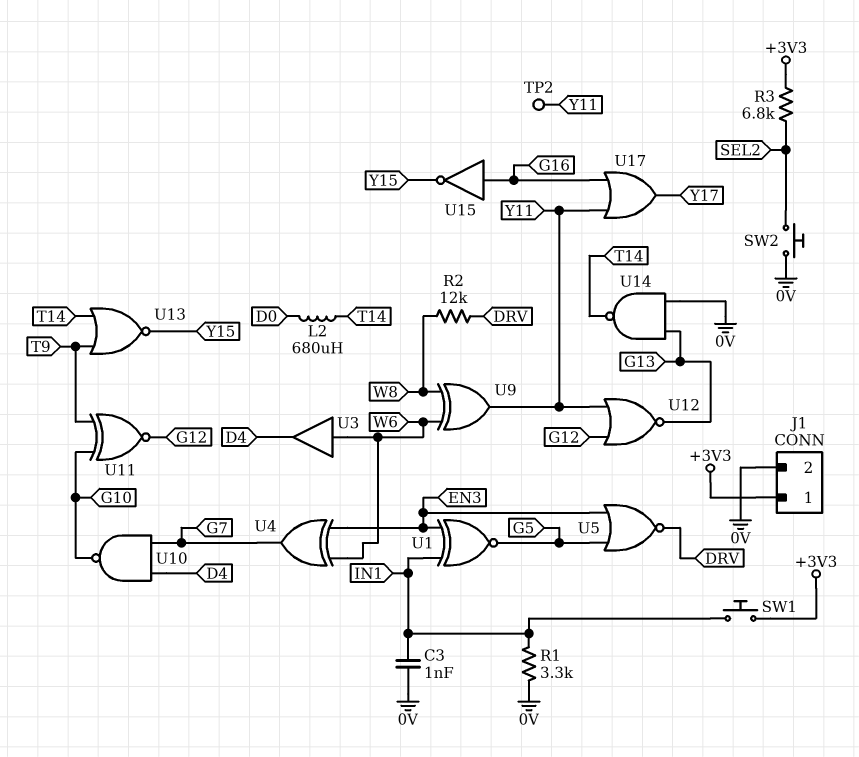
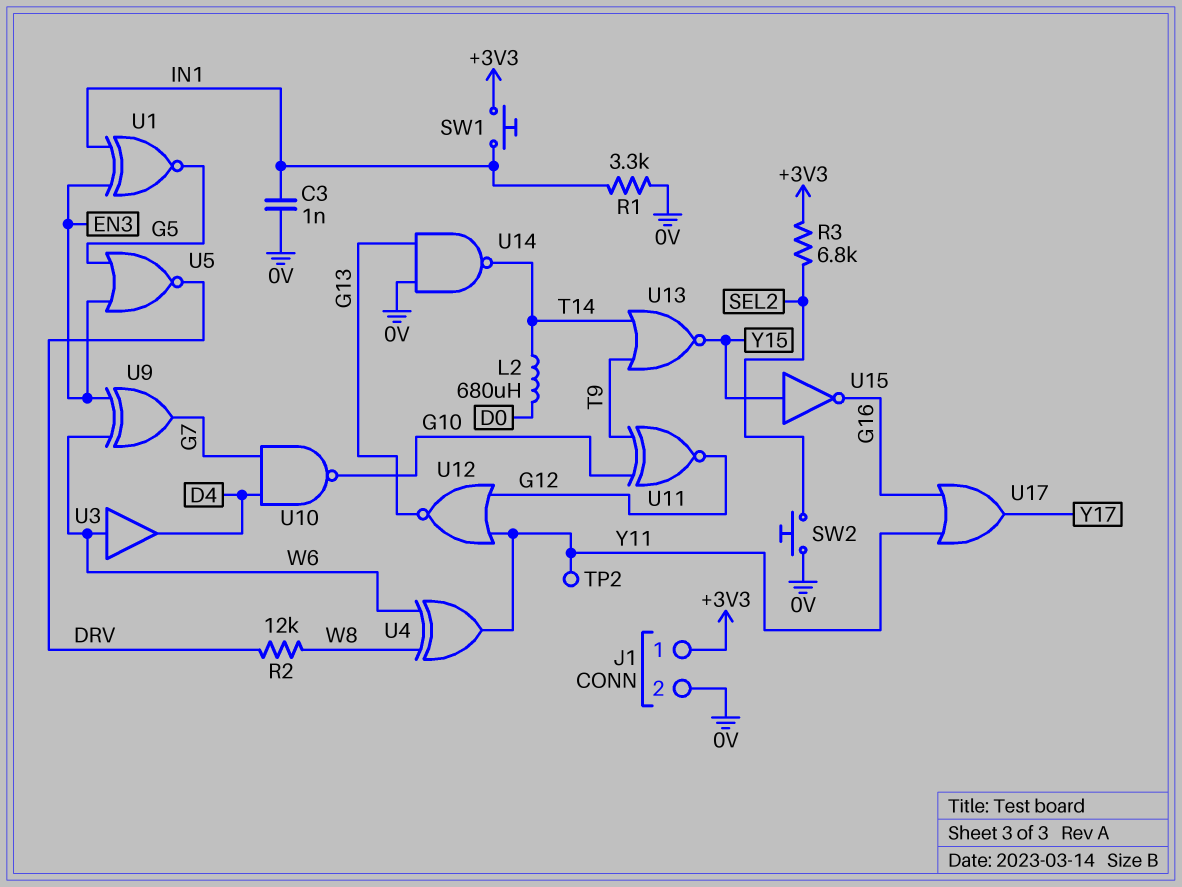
U4: XOR (in EN3, in W6, out G7) -> XOR (in W6, in W8, out Y11)
U9: XOR (in W6, in W8, out Y11) -> XOR (in EN3, in W6, out G7)
U15: NOT (in G16, out Y15) -> NOT (in Y15, out G16)

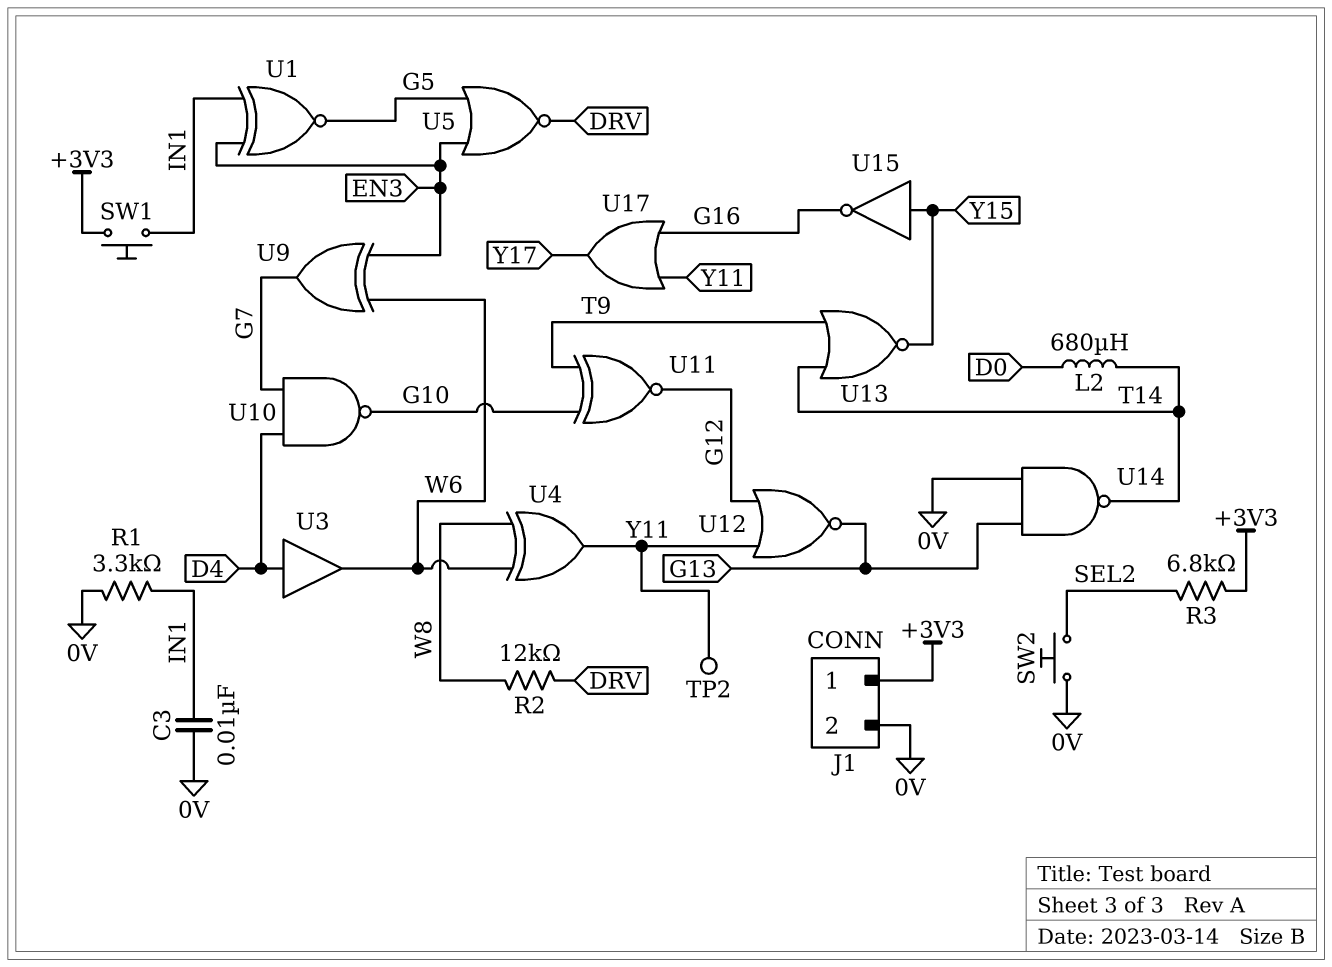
C3: 1nF (0V, IN1) -> 10nF (0V, IN1)
U3: buffer (in W6, out D4) -> buffer (in D4, out W6)

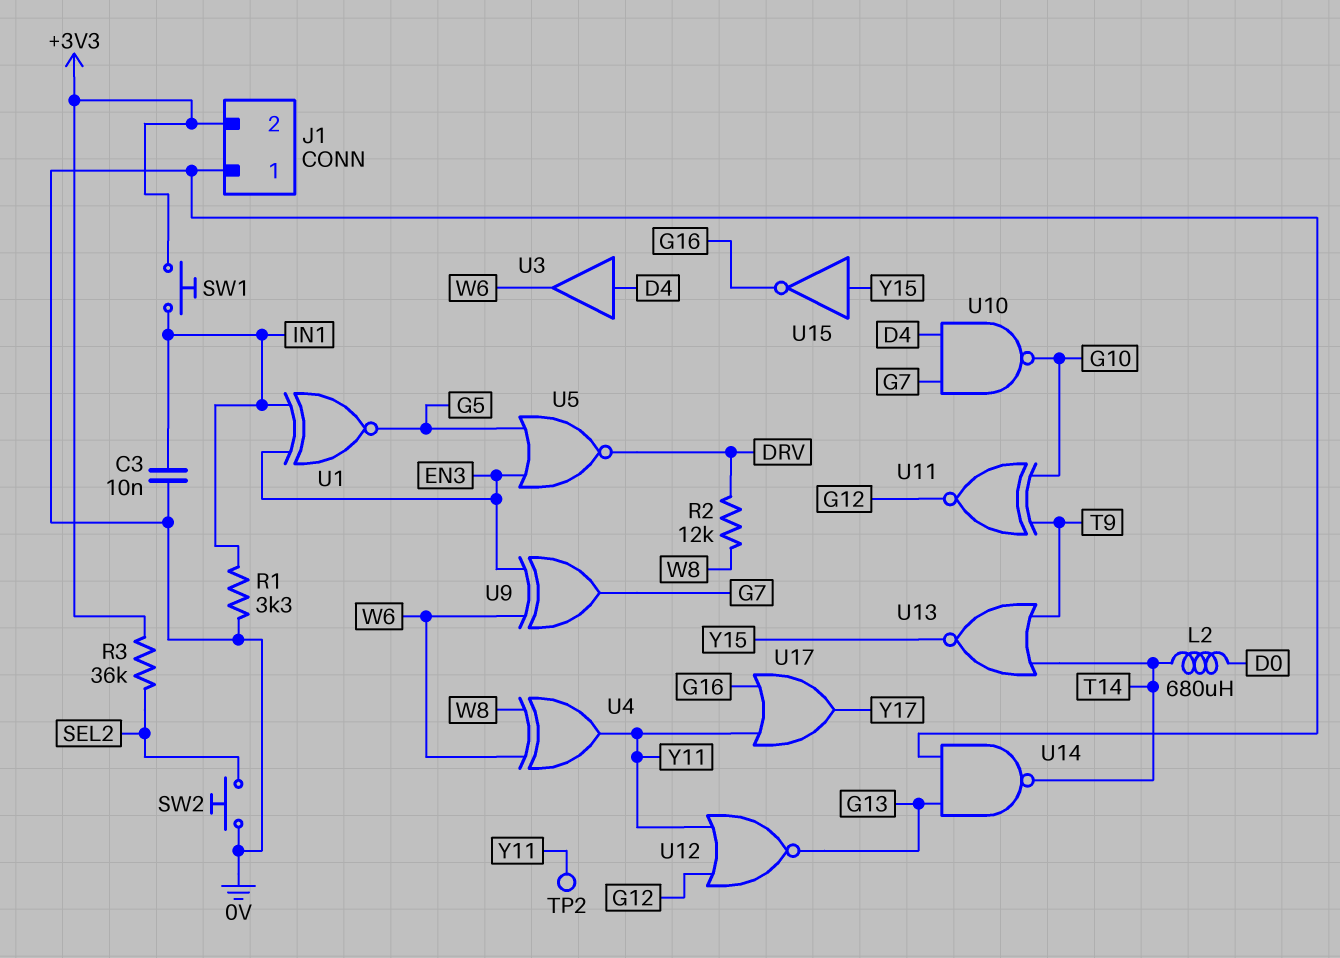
J1 pin 1: +3V3 -> 0V
J1 pin 2: 0V -> +3V3
R3: 6.8k (+3V3, SEL2) -> 36k (+3V3, SEL2)

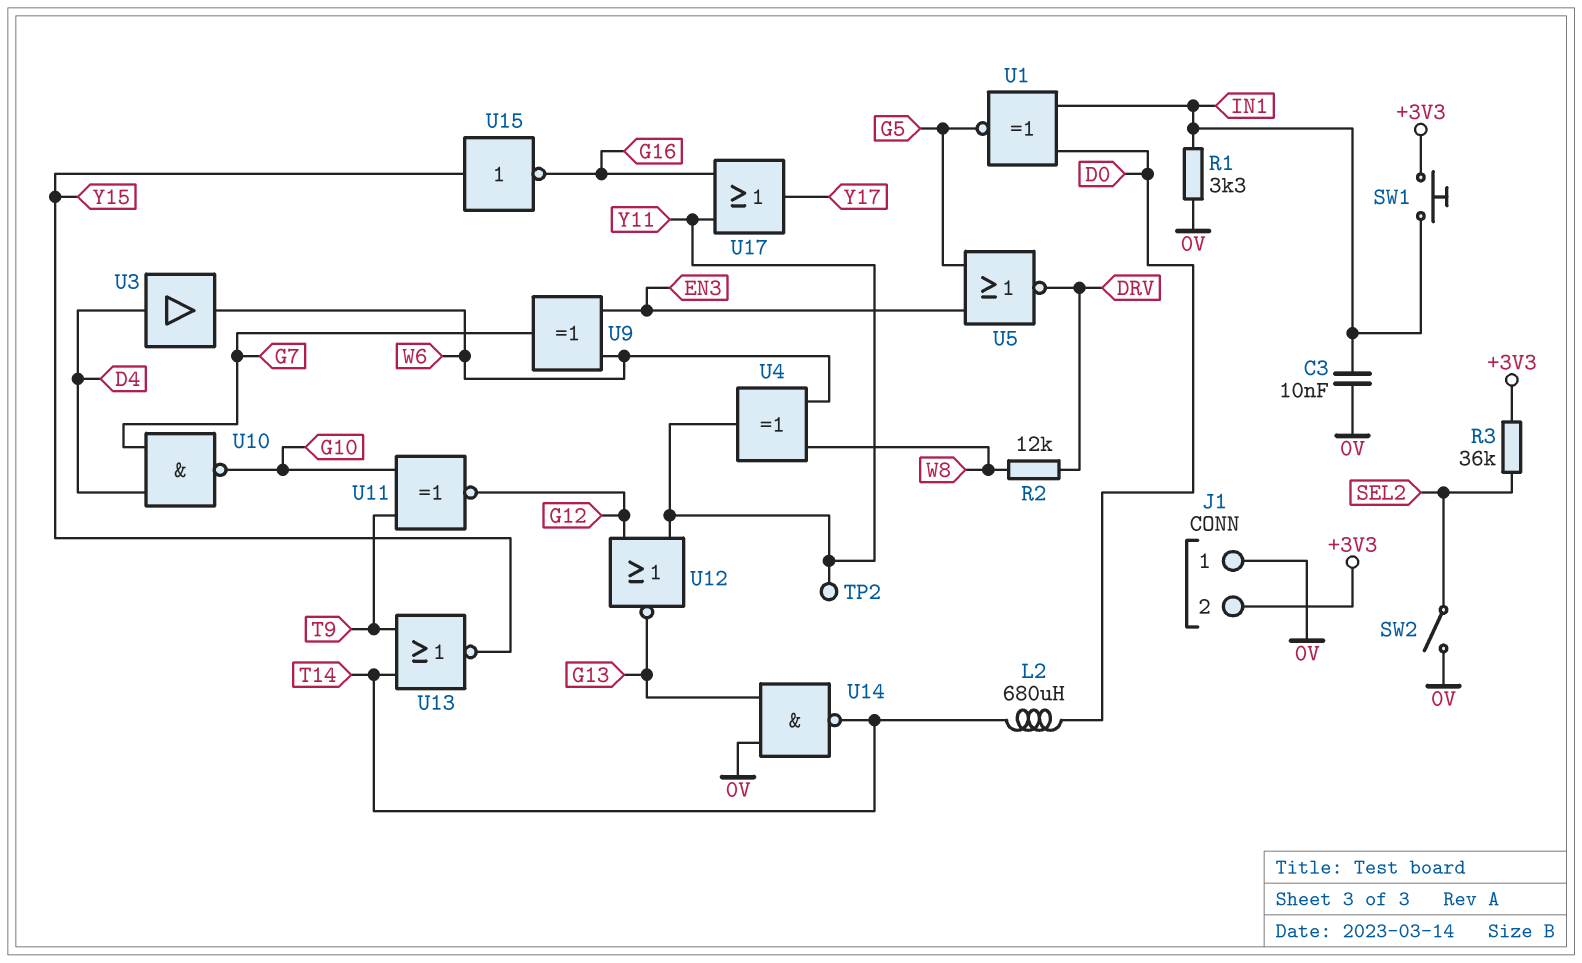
SW2: button (0V, SEL2) -> switch (0V, SEL2)
U1: XNOR (in EN3, in IN1, out G5) -> XNOR (in D0, in IN1, out G5)

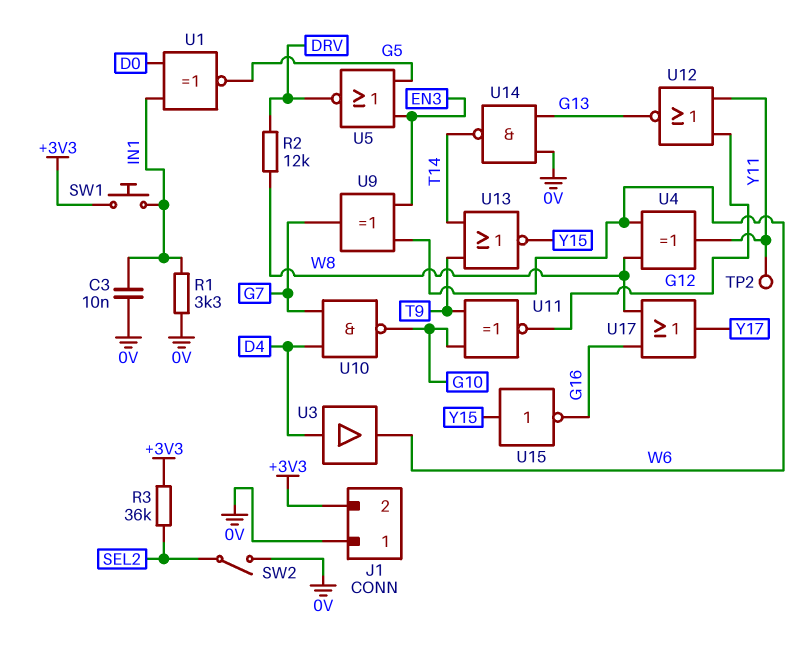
L2: 680uH (D0, T14) -> none
U17: OR (in G16, in Y11, out Y17) -> OR (in G16, in W8, out Y17)

